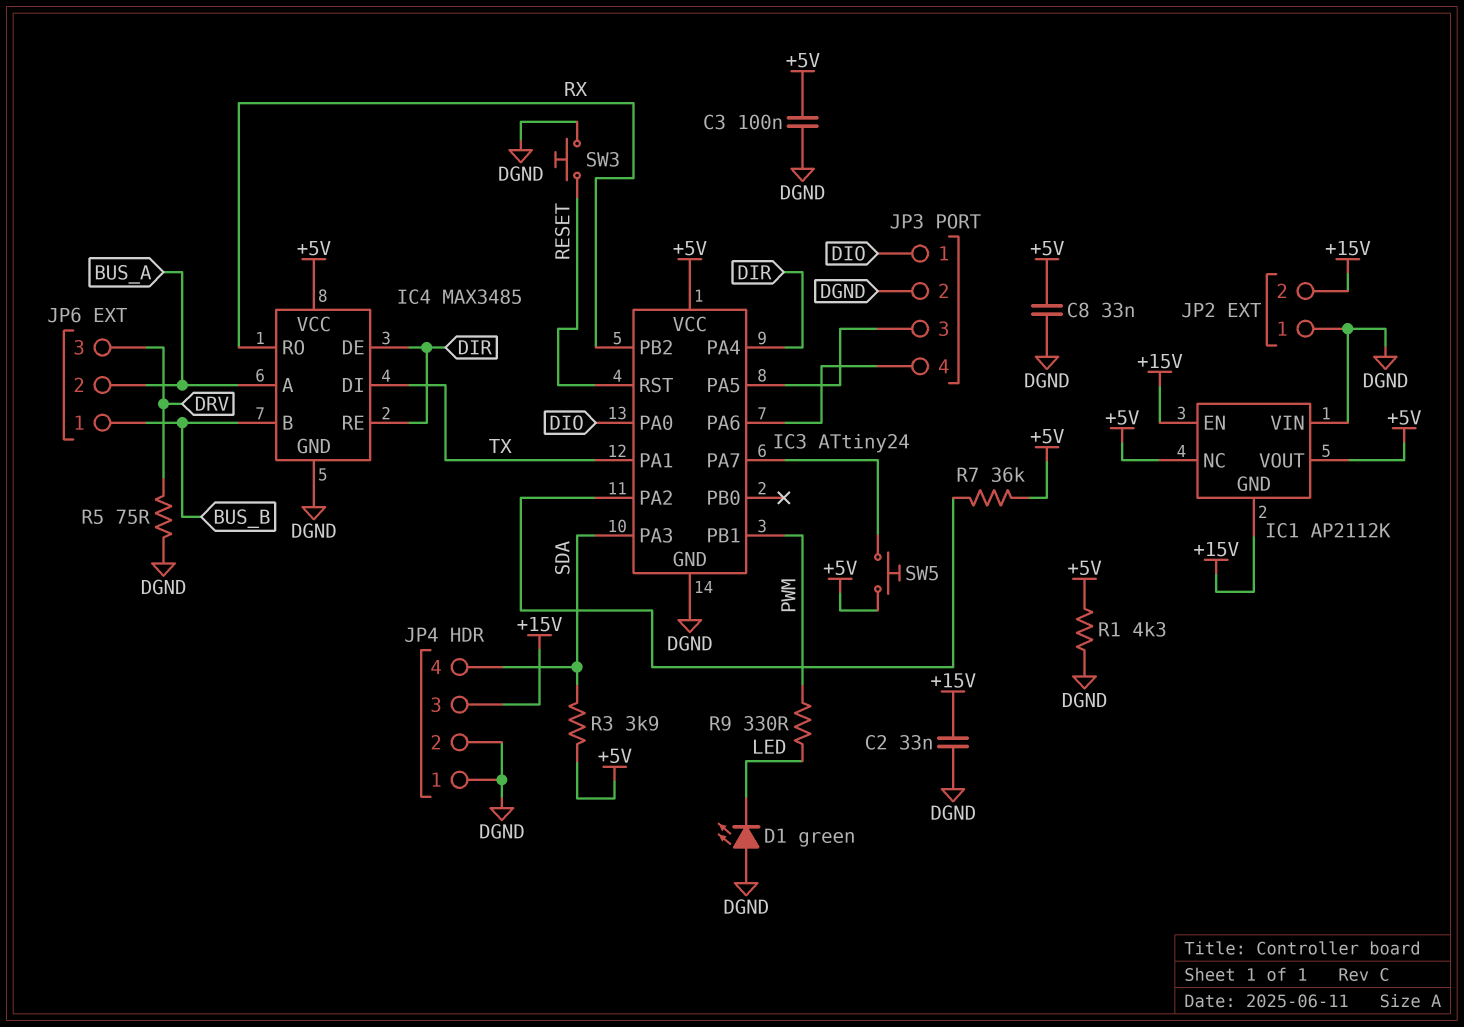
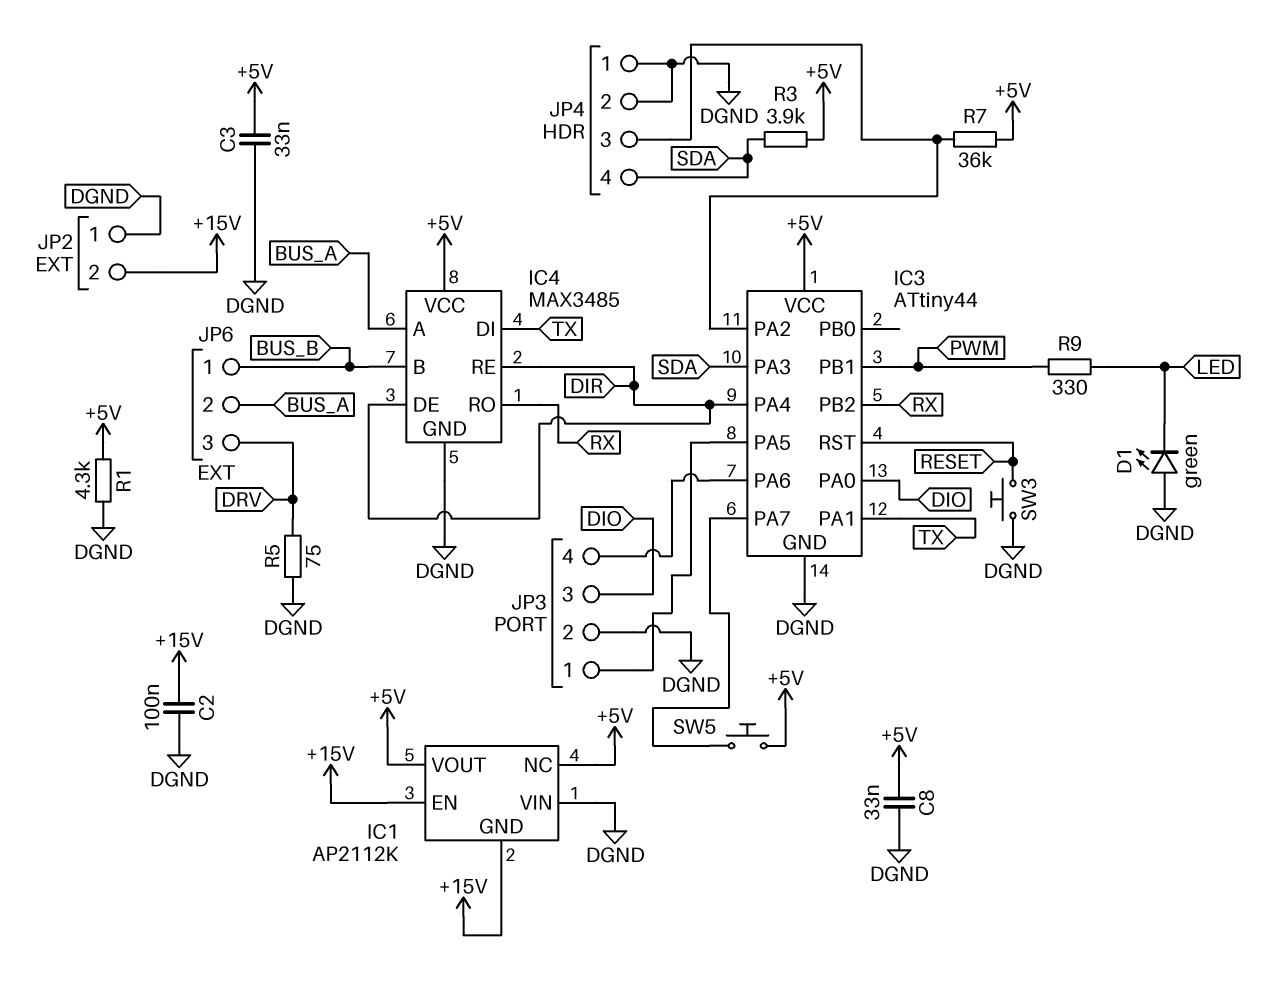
C2: 33nF (+15V, DGND) -> 100nF (+15V, DGND)
C3: 100nF (+5V, DGND) -> 33nF (+5V, DGND)
IC3: ATtiny24 -> ATtiny44
JP3 pin 1: DIO -> IC3/PA5
JP3 pin 3: IC3/PA5 -> DIO
JP4 pin 3: +15V -> IC3/PA2

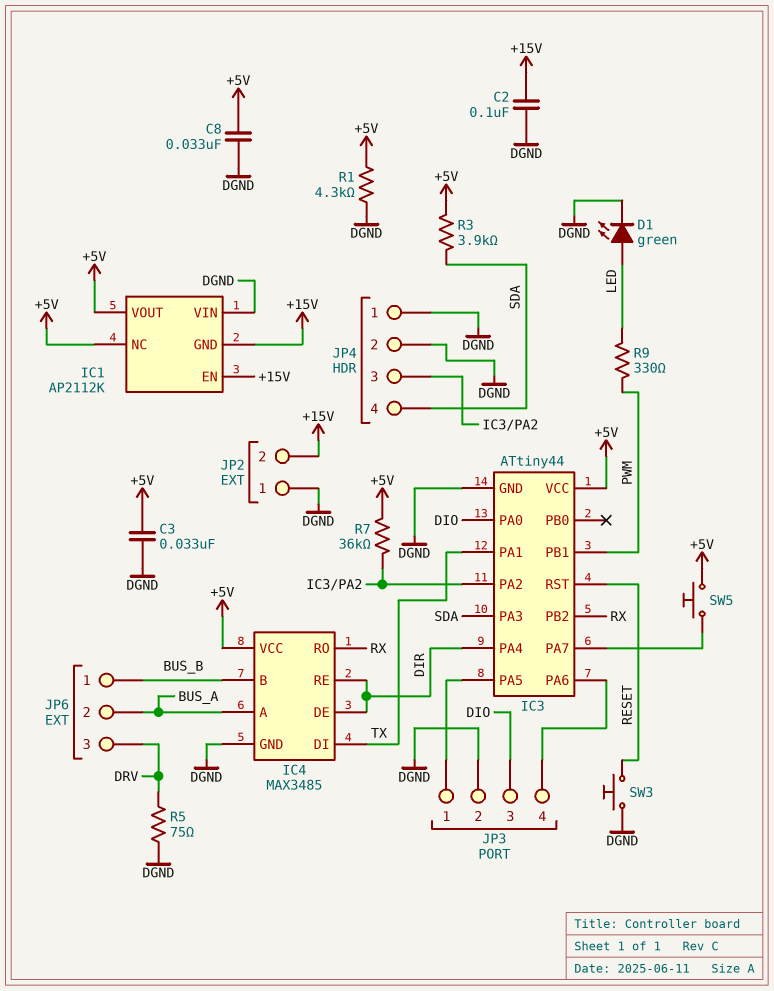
D1: LED green (A DGND, K LED) -> LED green (A LED, K DGND)

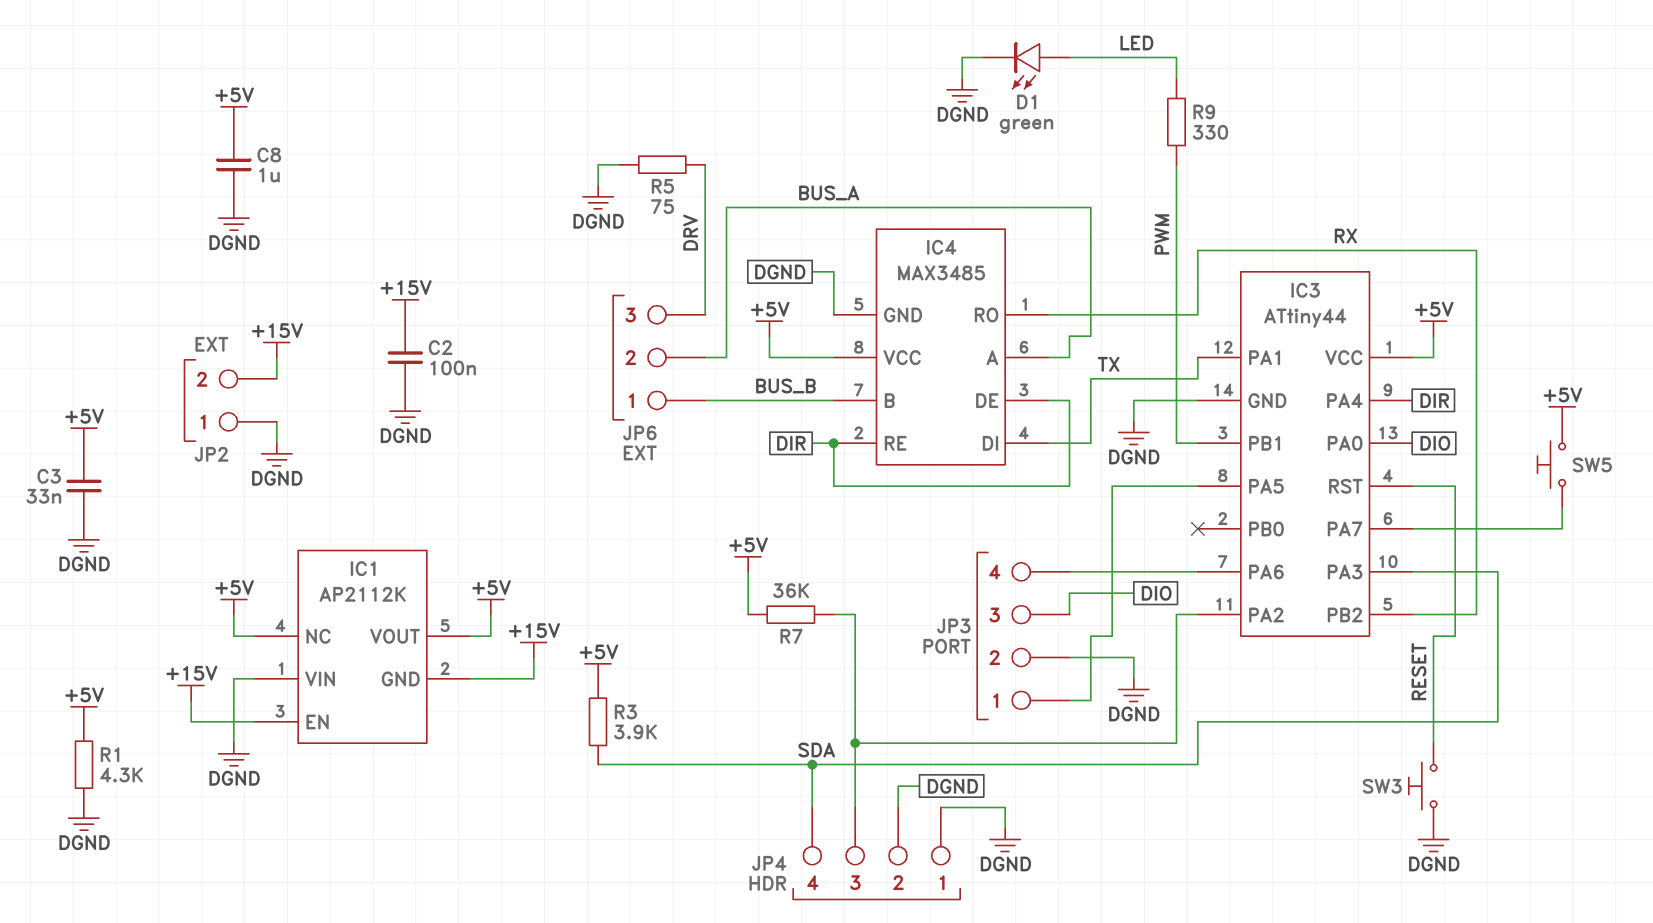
C8: 33nF (+5V, DGND) -> 1uF (+5V, DGND)

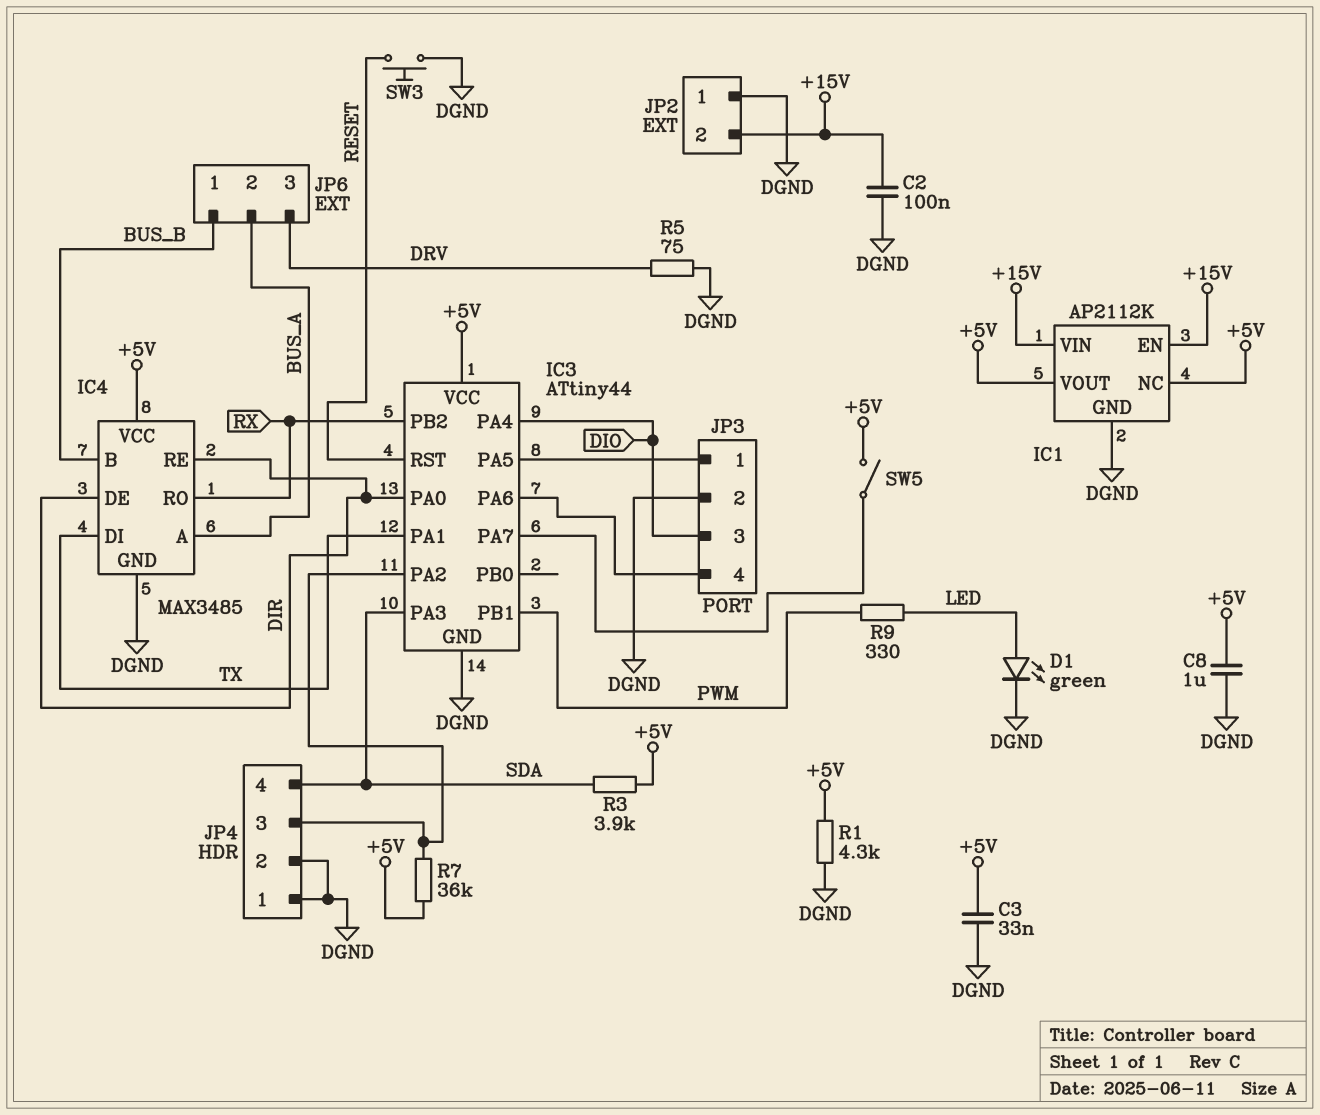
IC1 pin GND: +15V -> DGND
IC1 pin VIN: DGND -> +15V
IC3 pin PA0: DIO -> DIR
IC3 pin PA4: DIR -> DIO
SW5: button (+5V, IC3/PA7) -> switch (+5V, IC3/PA7)

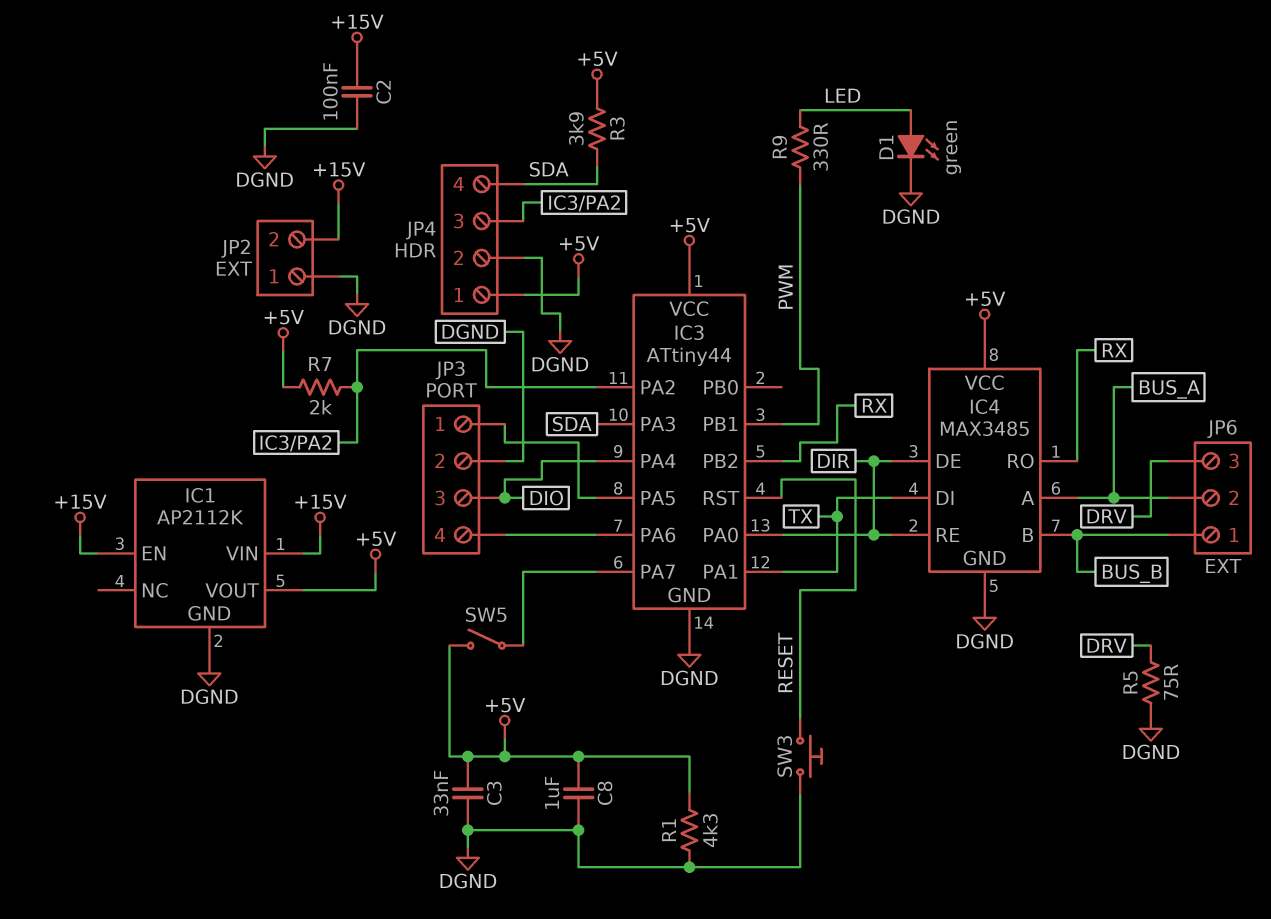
IC1 pin NC: +5V -> none
JP4 pin 1: DGND -> +5V
R7: 36k (+5V, IC3/PA2) -> 2k (+5V, IC3/PA2)

